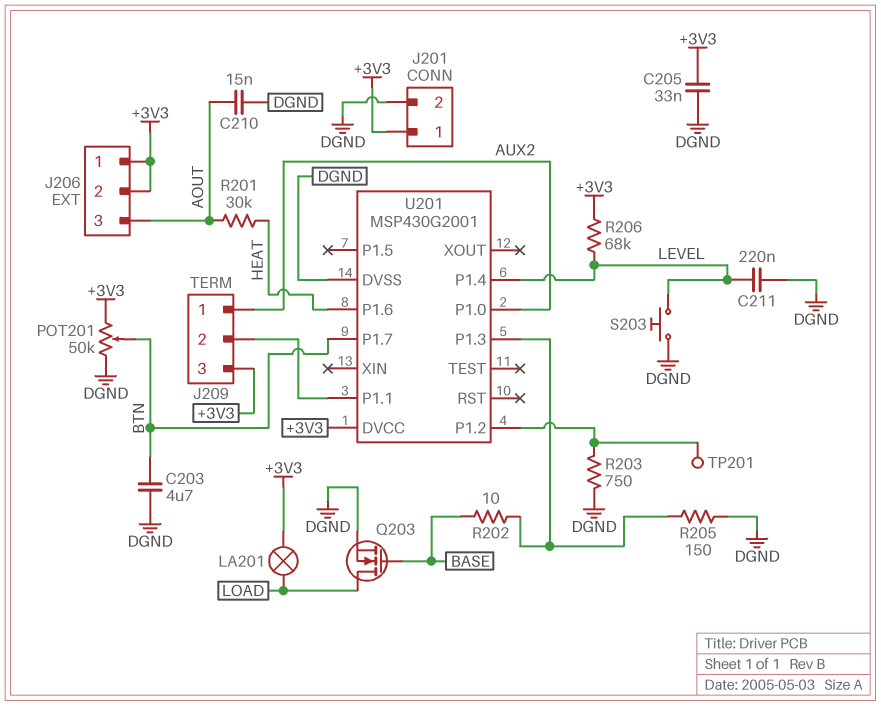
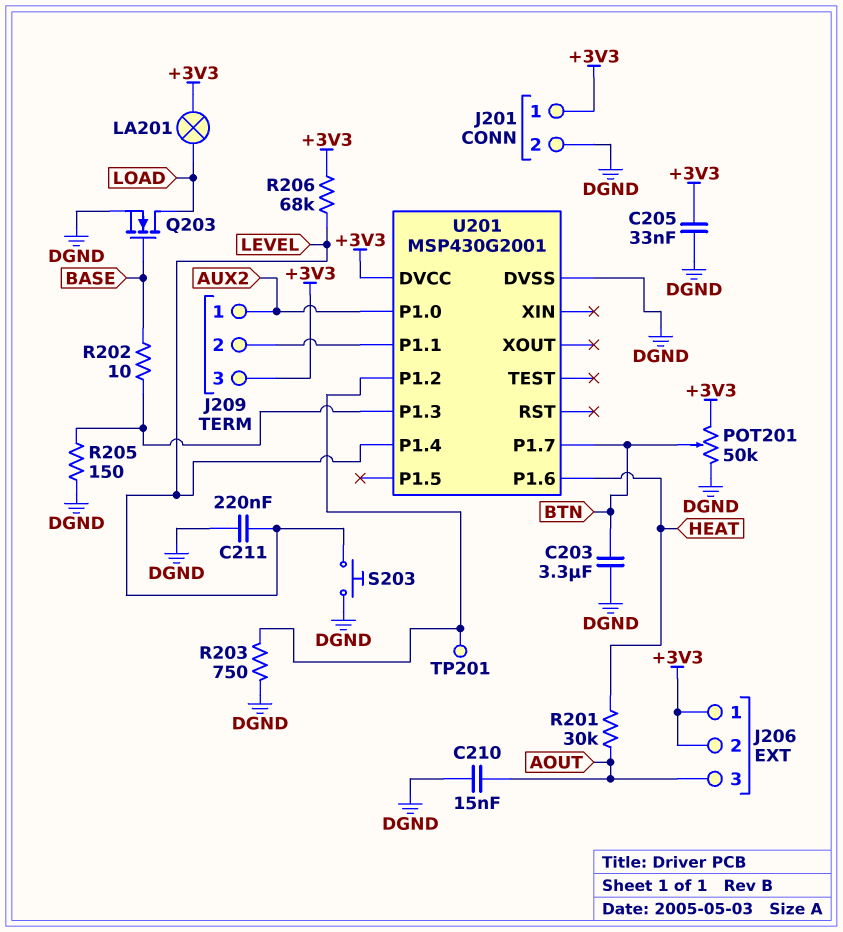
C203: 4.7uF (BTN, DGND) -> 3.3uF (BTN, DGND)

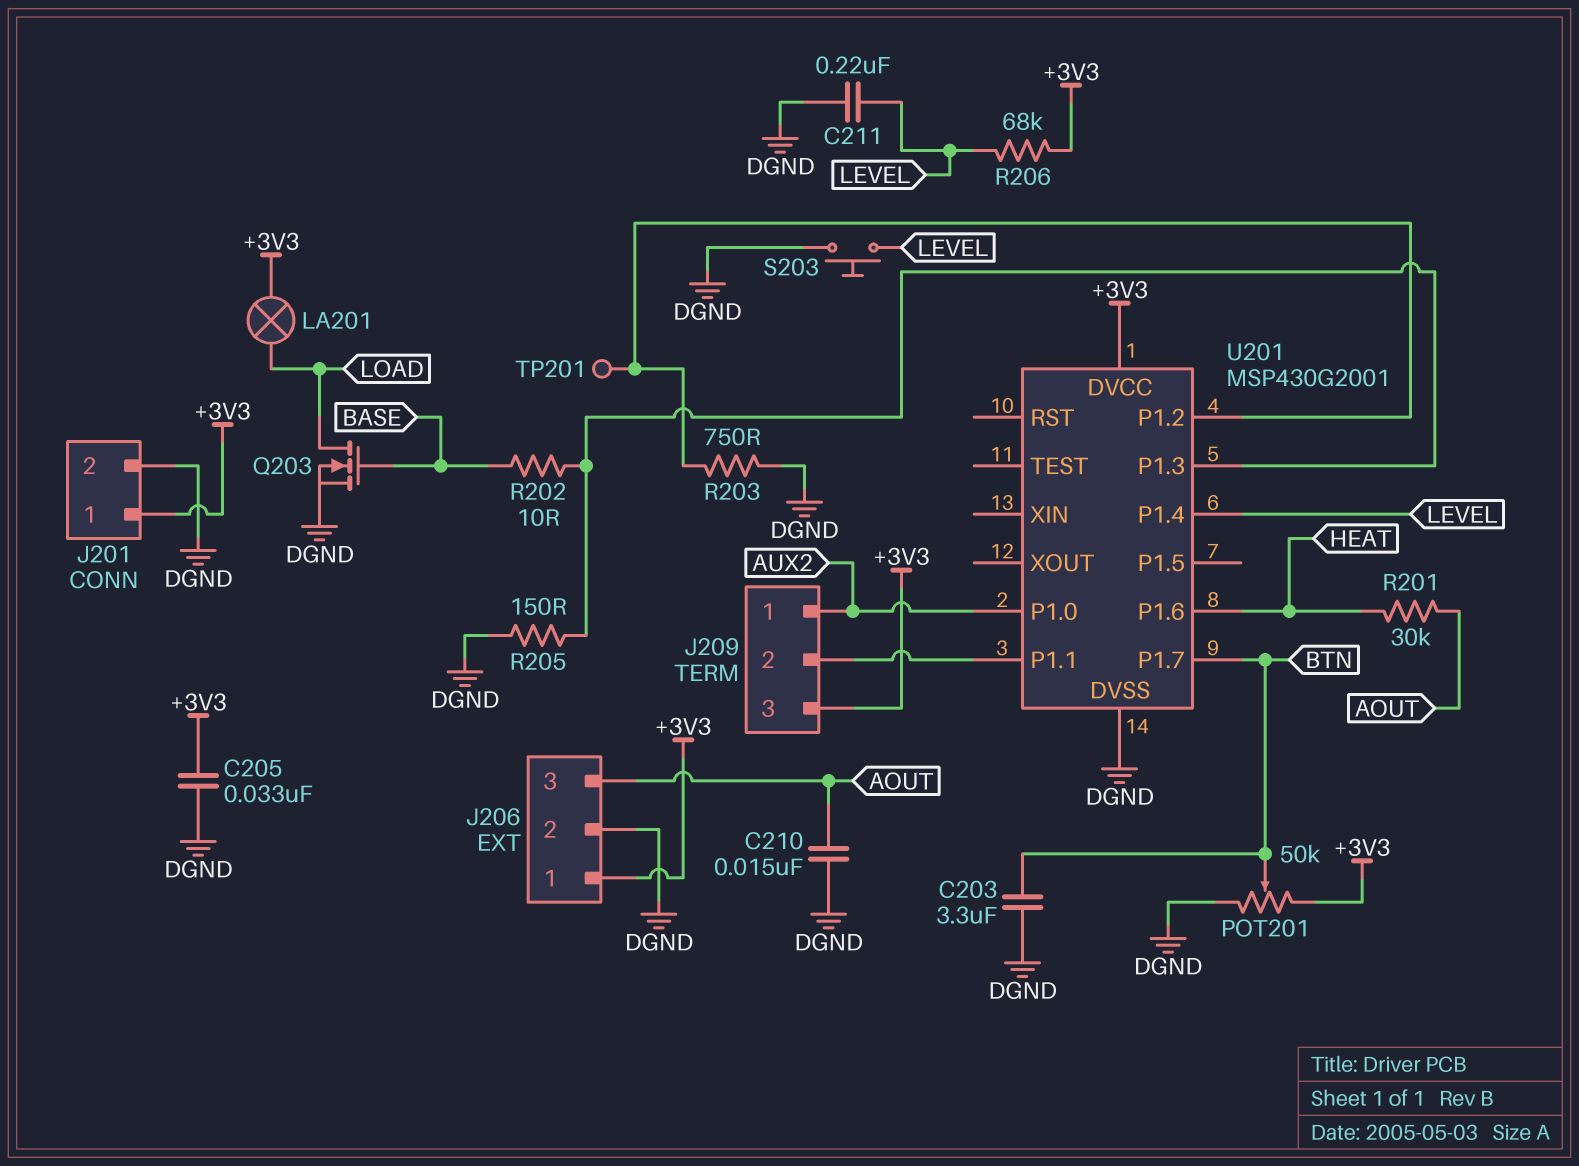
J206 pin 2: +3V3 -> DGND

